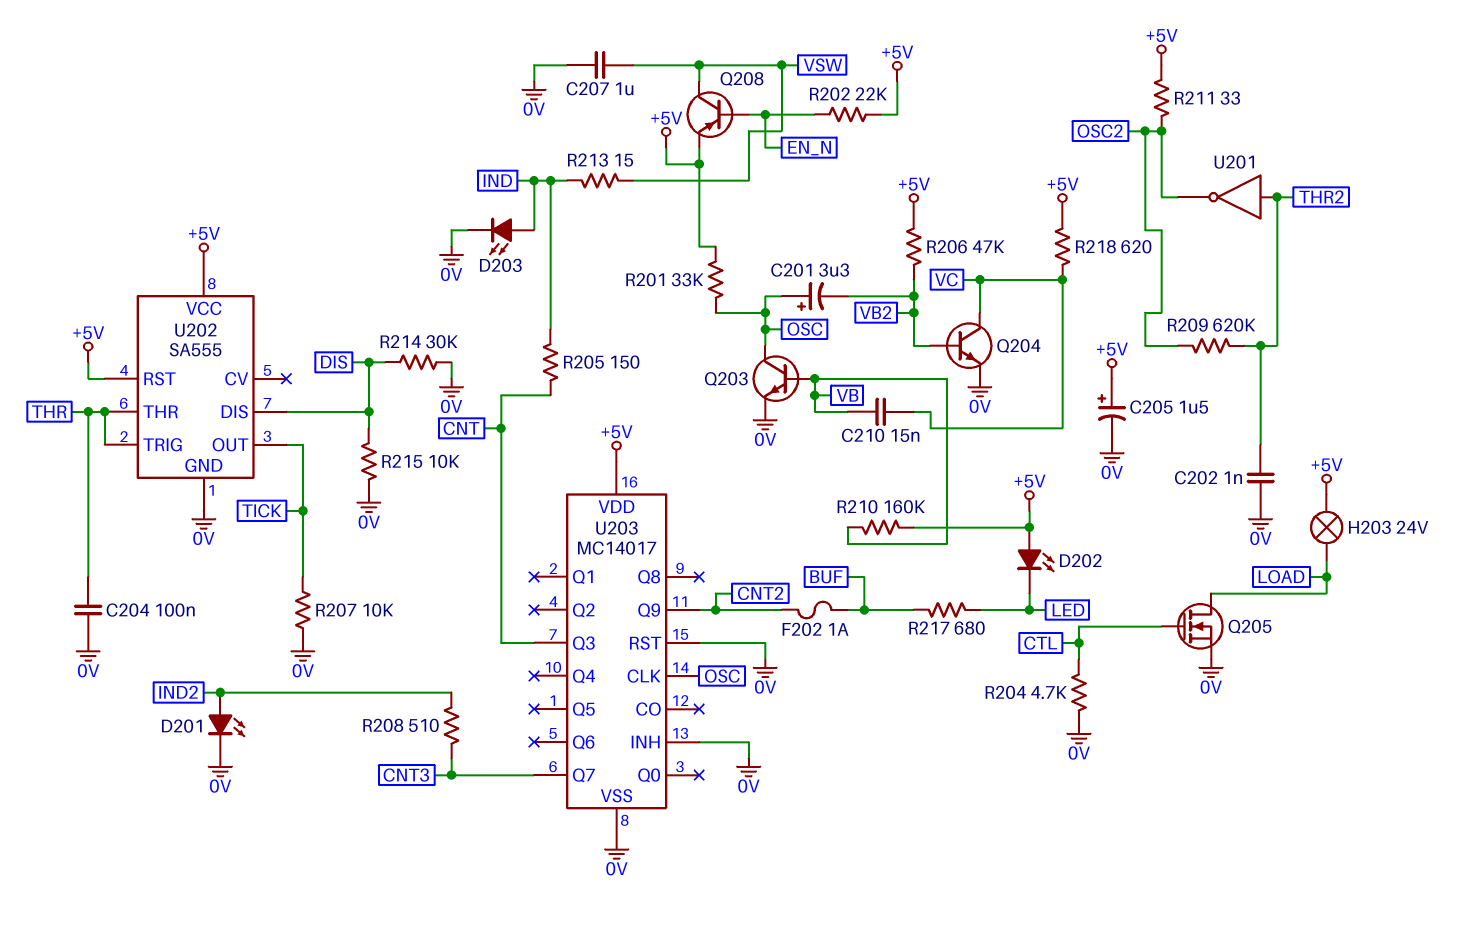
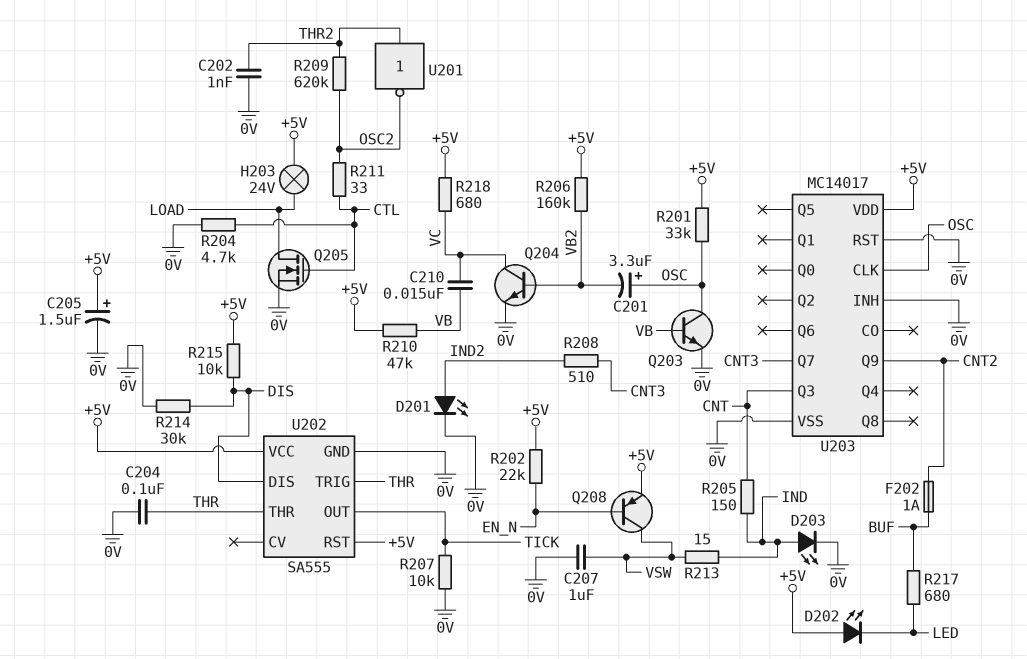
R206: 47k (+5V, VB2) -> 160k (+5V, VB2)
R210: 160k (+5V, VB) -> 47k (+5V, VB)
R211: 33 (+5V, OSC2) -> 33 (CTL, OSC2)
R215: 10k (0V, DIS) -> 10k (+5V, DIS)
R218: 620 (+5V, VC) -> 680 (+5V, VC)

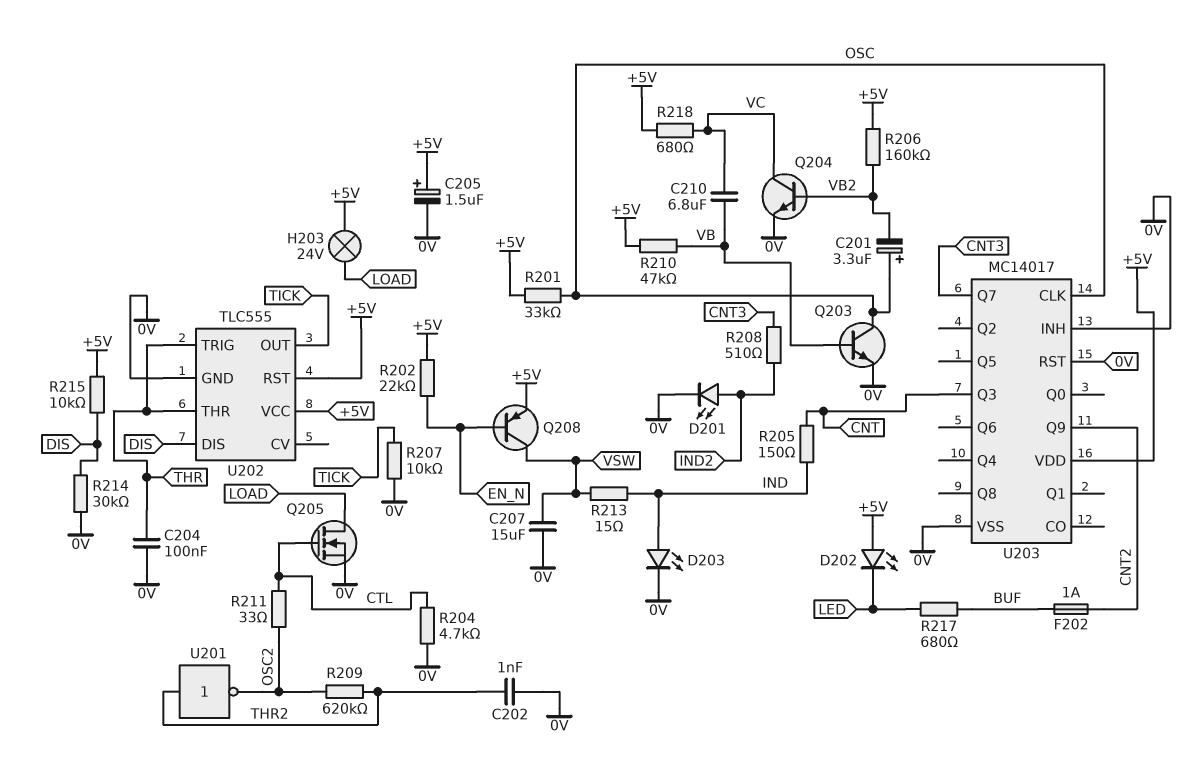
C207: 1uF (0V, VSW) -> 15uF (0V, VSW)
C210: 15nF (VB, VC) -> 6.8uF (VB, VC)
U202: SA555 -> TLC555

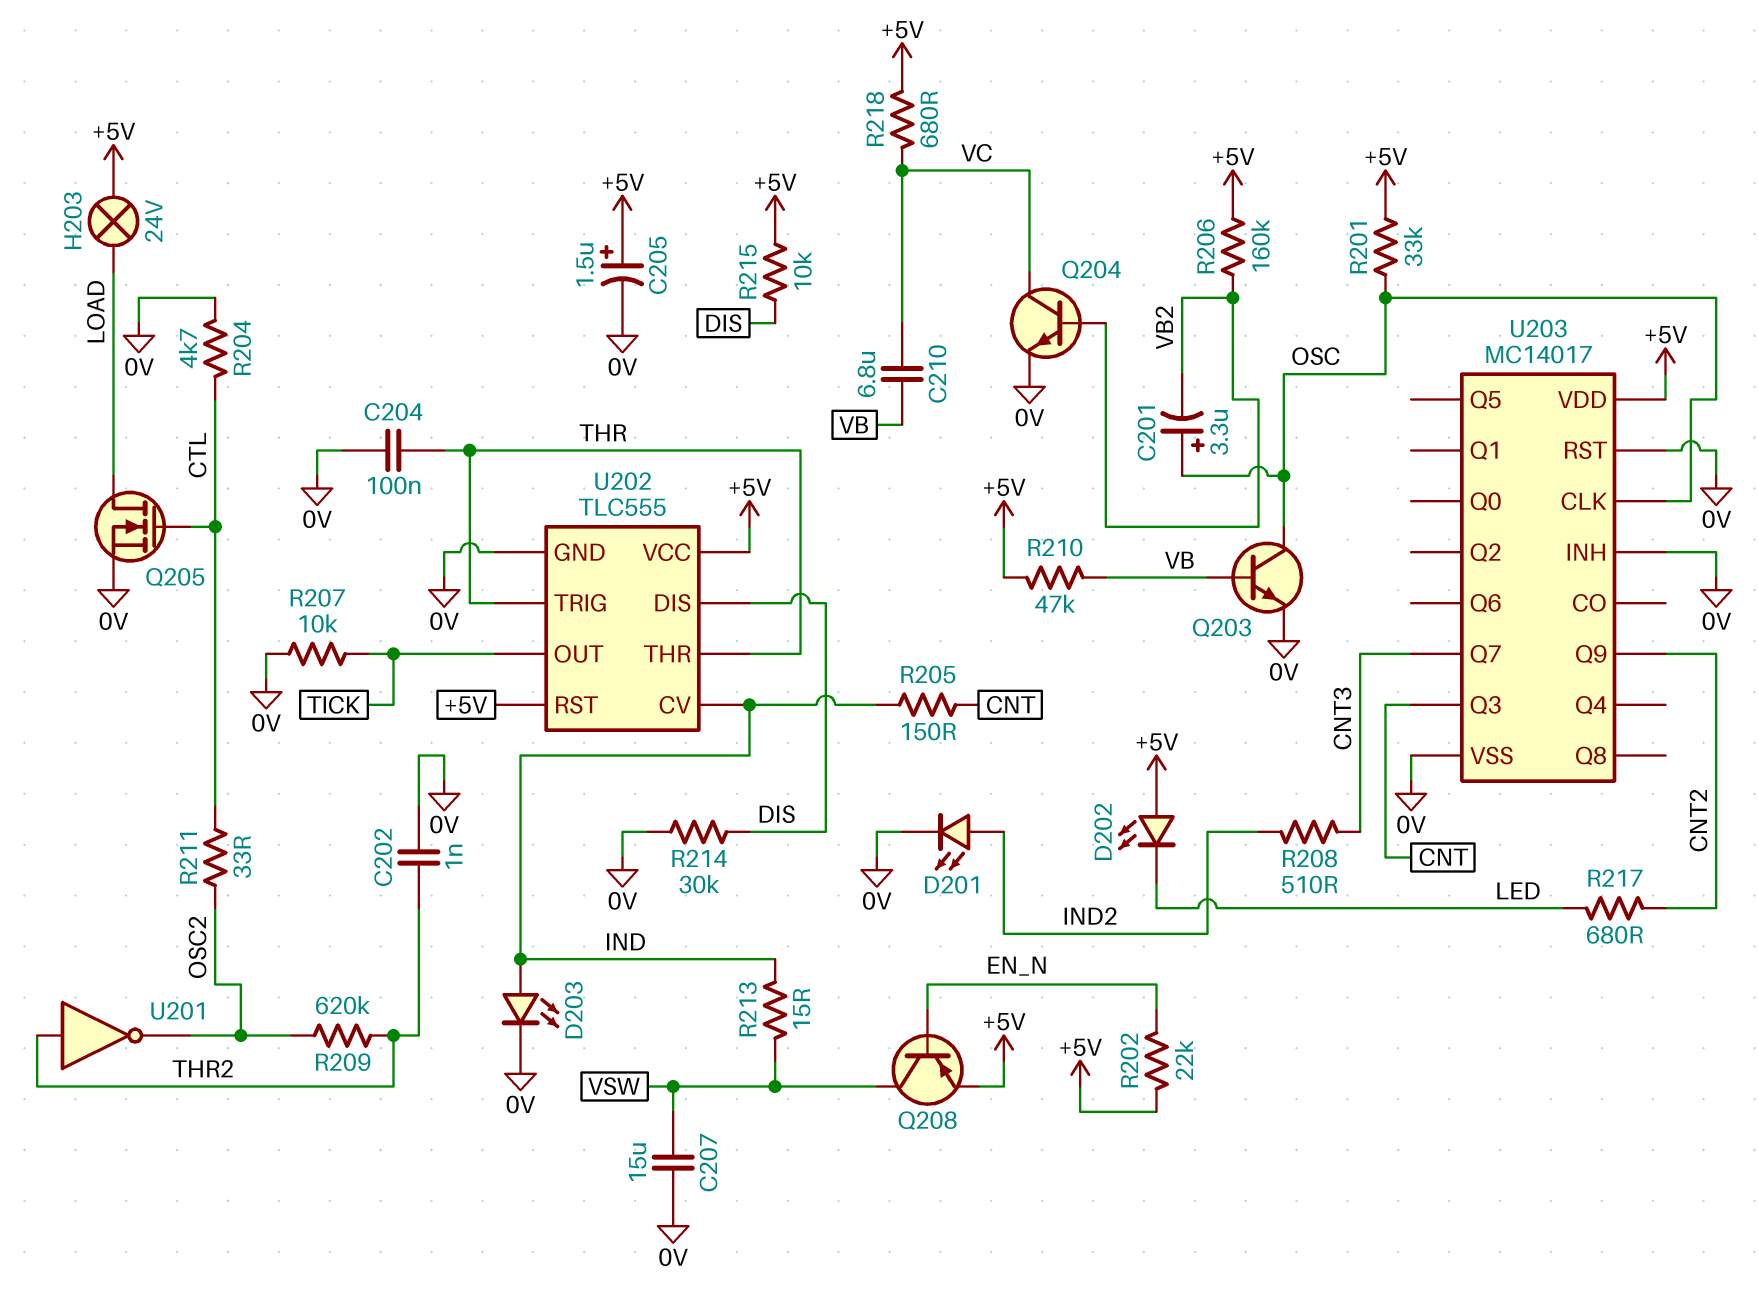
F202: 1A (BUF, CNT2) -> none
R217: 680 (BUF, LED) -> 680 (CNT2, LED)
U202 pin CV: none -> IND

